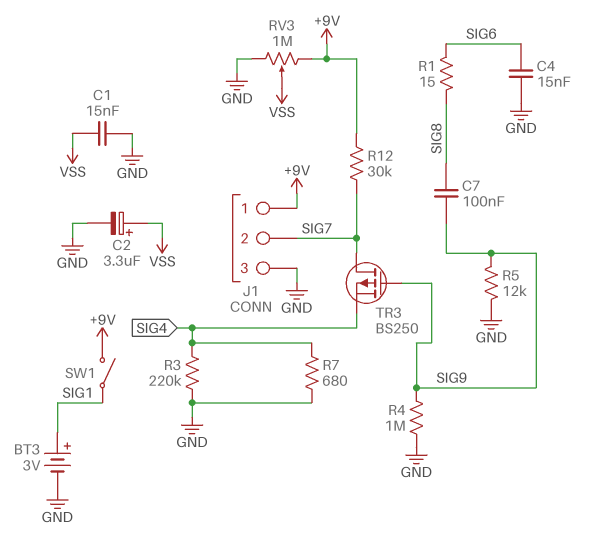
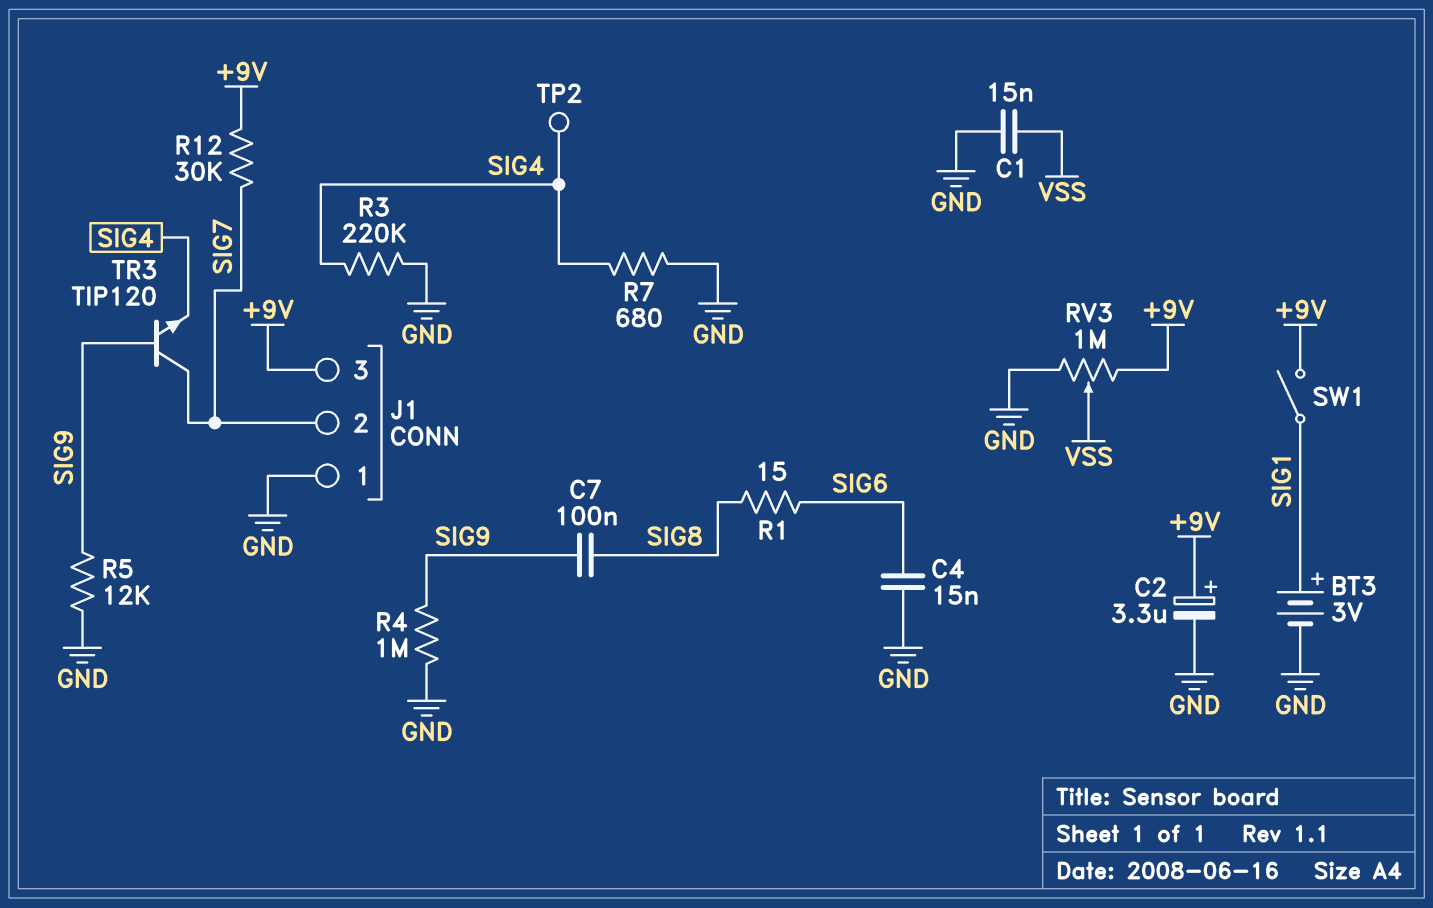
C2: 3.3uF (plus VSS, minus GND) -> 3.3uF (plus +9V, minus GND)
J1 pin 1: +9V -> GND
J1 pin 3: GND -> +9V
TP2: none -> test point (SIG4)
TR3: PMOS BS250 (G SIG9, D SIG7, S SIG4) -> NPN TIP120 (B SIG9, C SIG7, E SIG4)

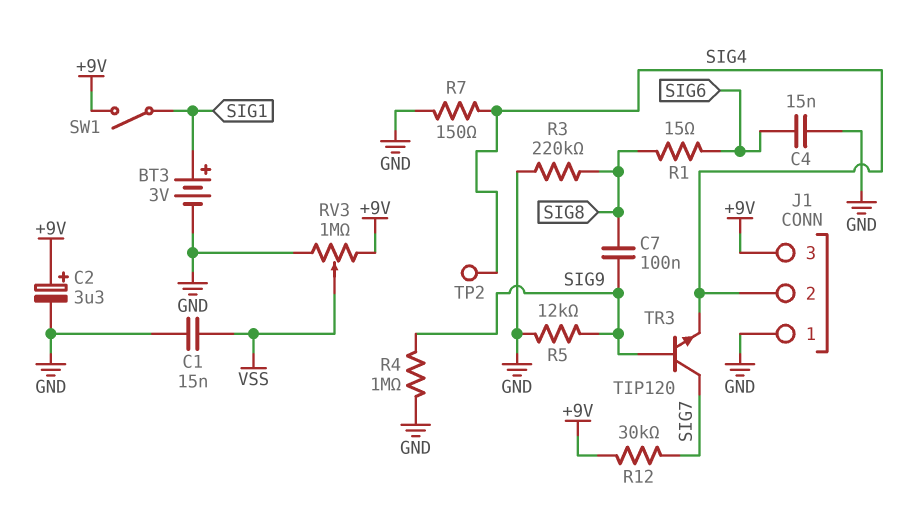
J1 pin 2: SIG7 -> SIG4
R3: 220k (GND, SIG4) -> 220k (GND, SIG8)
R7: 680 (GND, SIG4) -> 150 (GND, SIG4)

